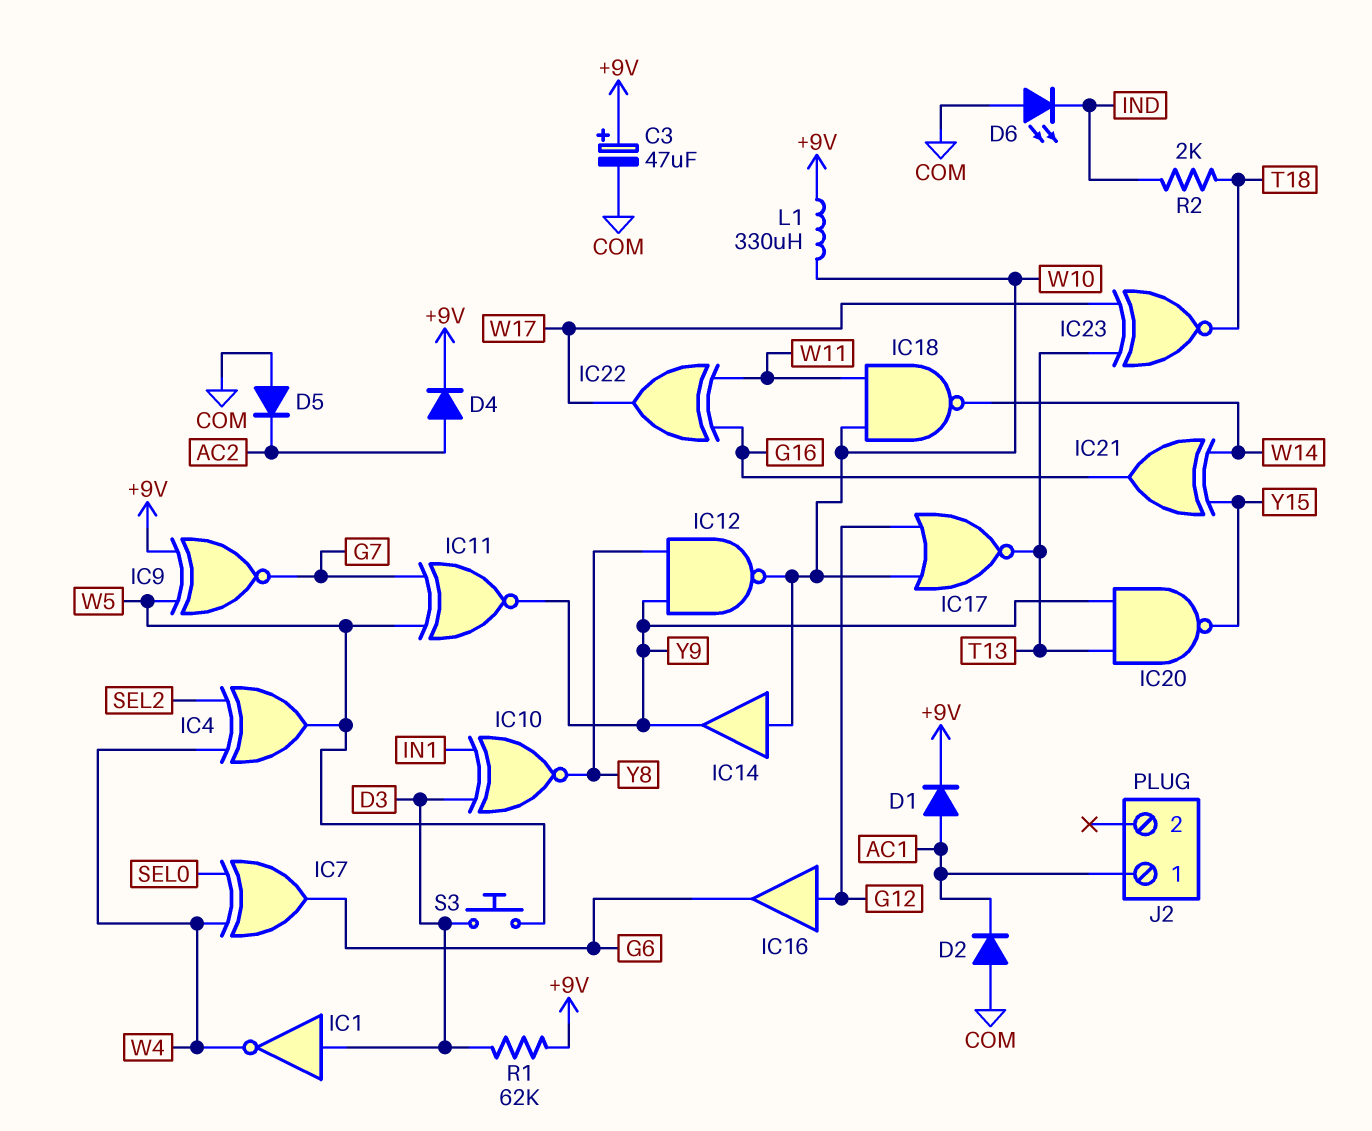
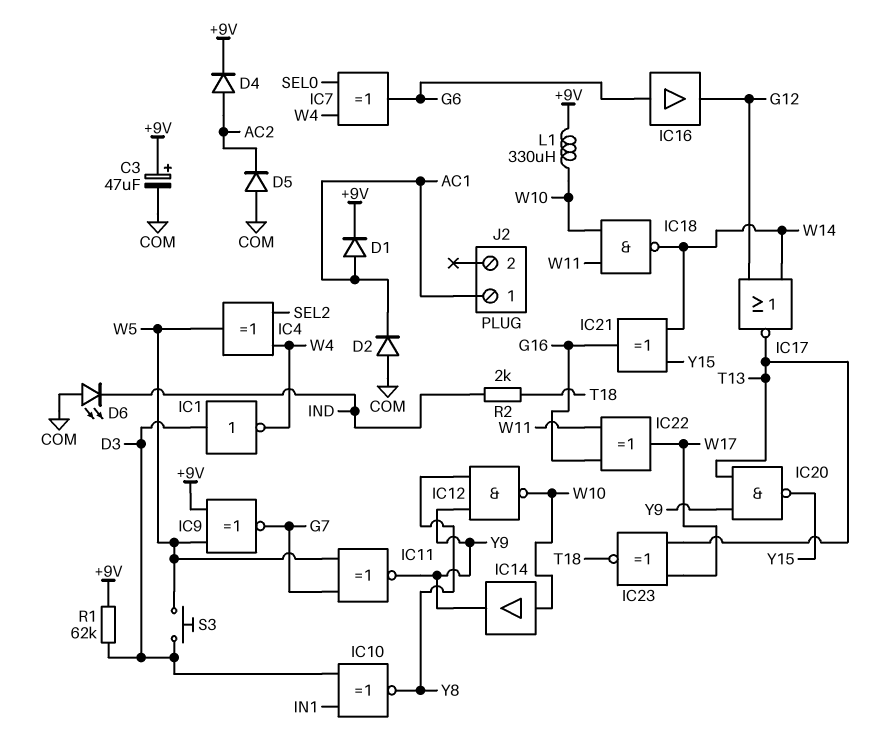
IC16: buffer (in G12, out G6) -> buffer (in G6, out G12)
IC17: NOR (in G12, in W10, out T13) -> NOR (in G12, in W14, out T13)

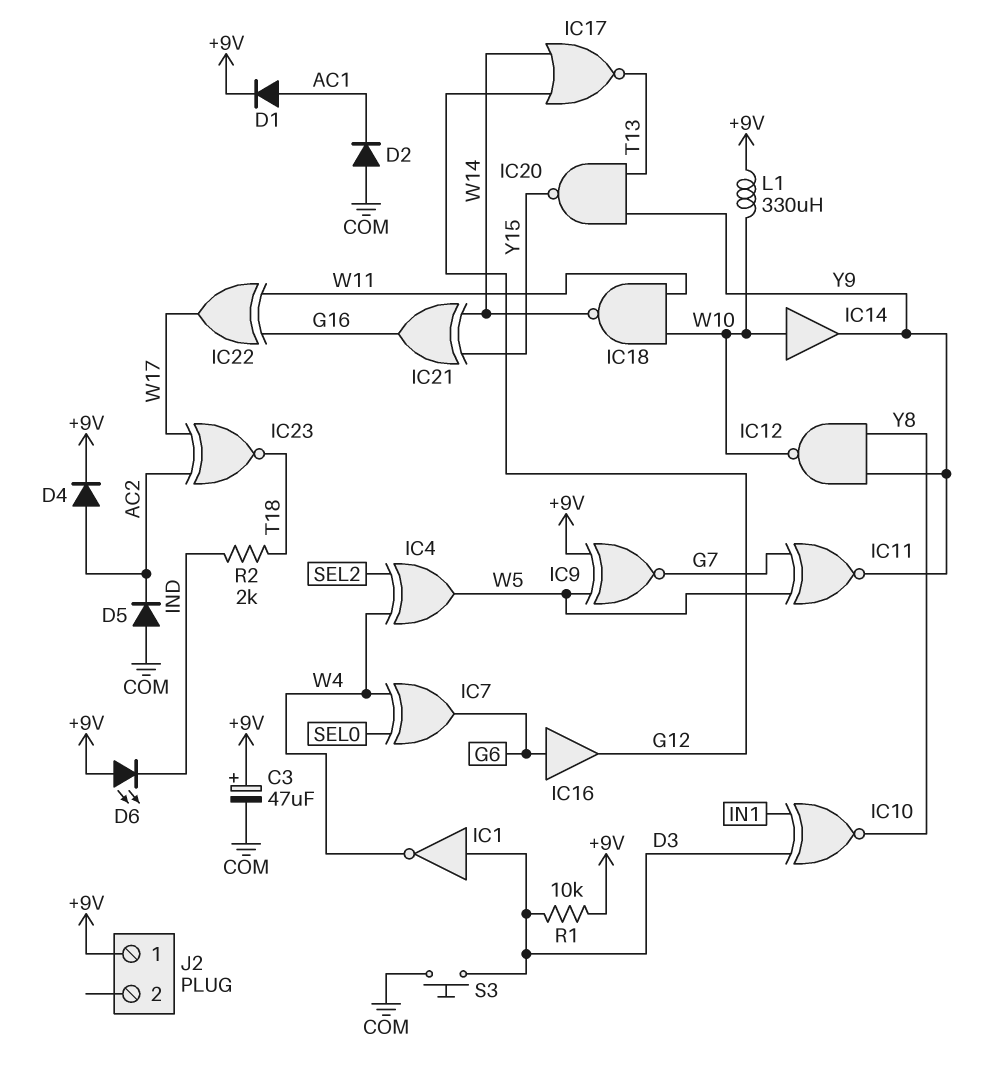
D6: LED (A COM, K IND) -> LED (A +9V, K IND)
IC23: XNOR (in T13, in W17, out T18) -> XNOR (in AC2, in W17, out T18)
J2 pin 1: AC1 -> +9V
R1: 62k (+9V, D3) -> 10k (+9V, D3)
S3: button (D3, W5) -> button (COM, D3)

